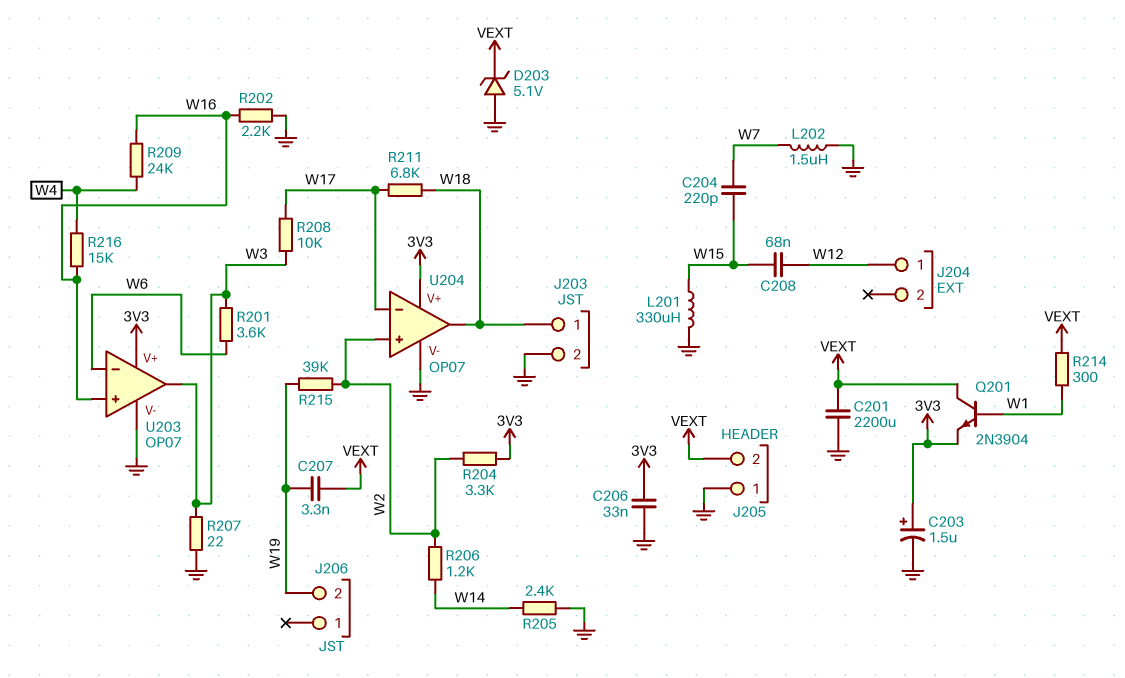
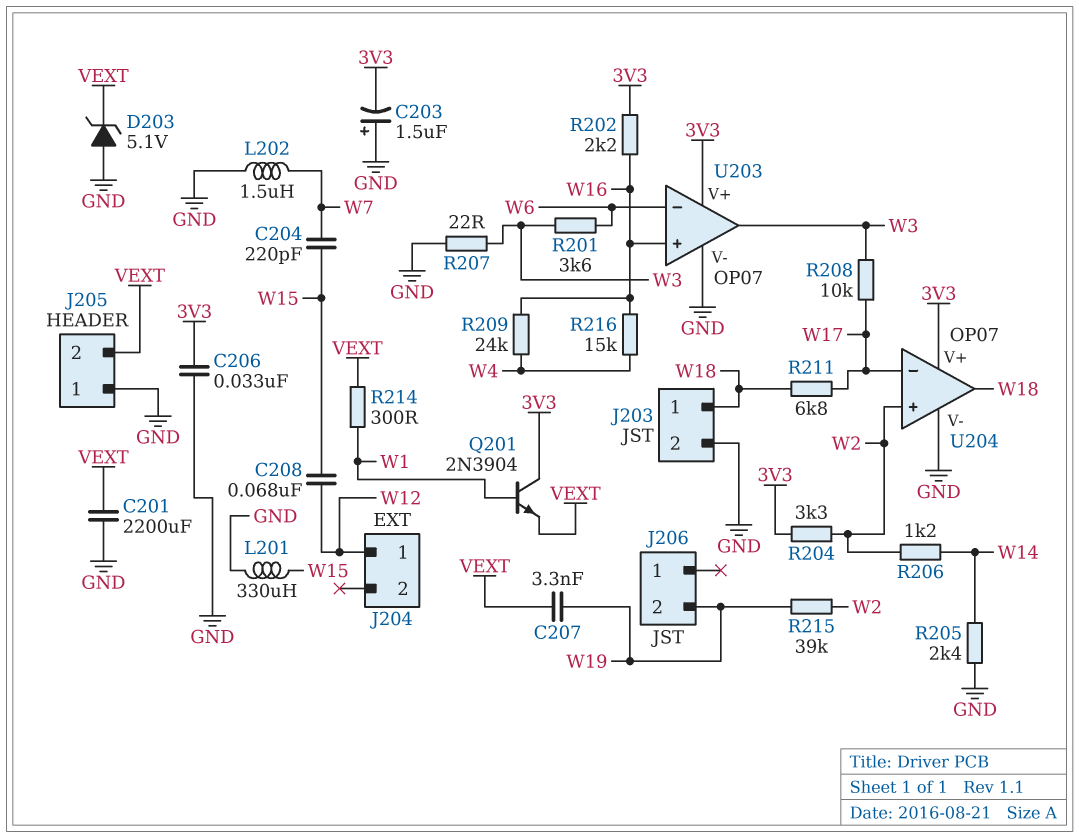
C203: 1.5uF (plus 3V3, minus GND) -> 1.5uF (plus GND, minus 3V3)
Q201: NPN 2N3904 (B W1, C VEXT, E 3V3) -> NPN 2N3904 (B W1, C 3V3, E VEXT)
R202: 2.2k (GND, W16) -> 2.2k (3V3, W16)

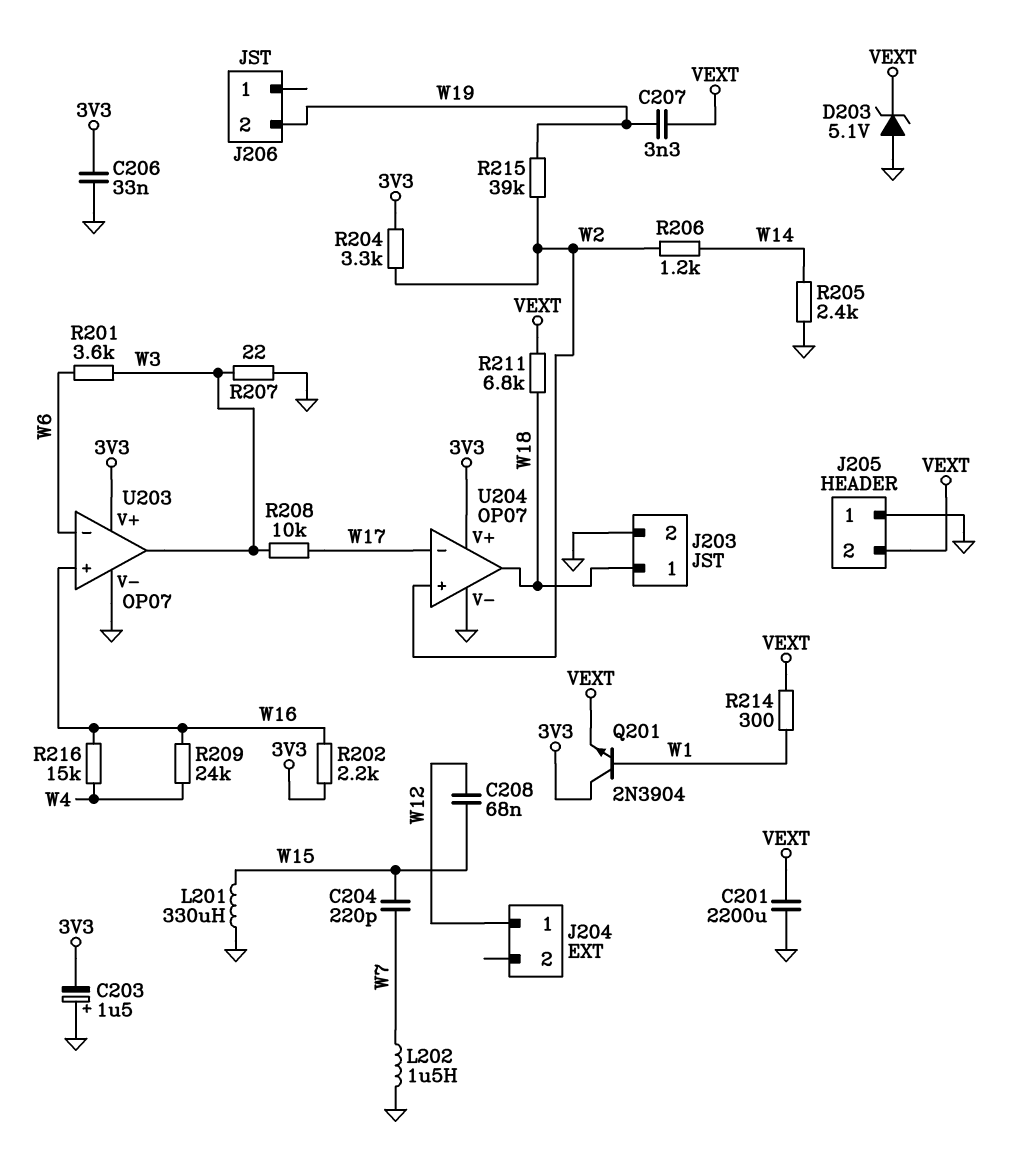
R211: 6.8k (W17, W18) -> 6.8k (VEXT, W18)

